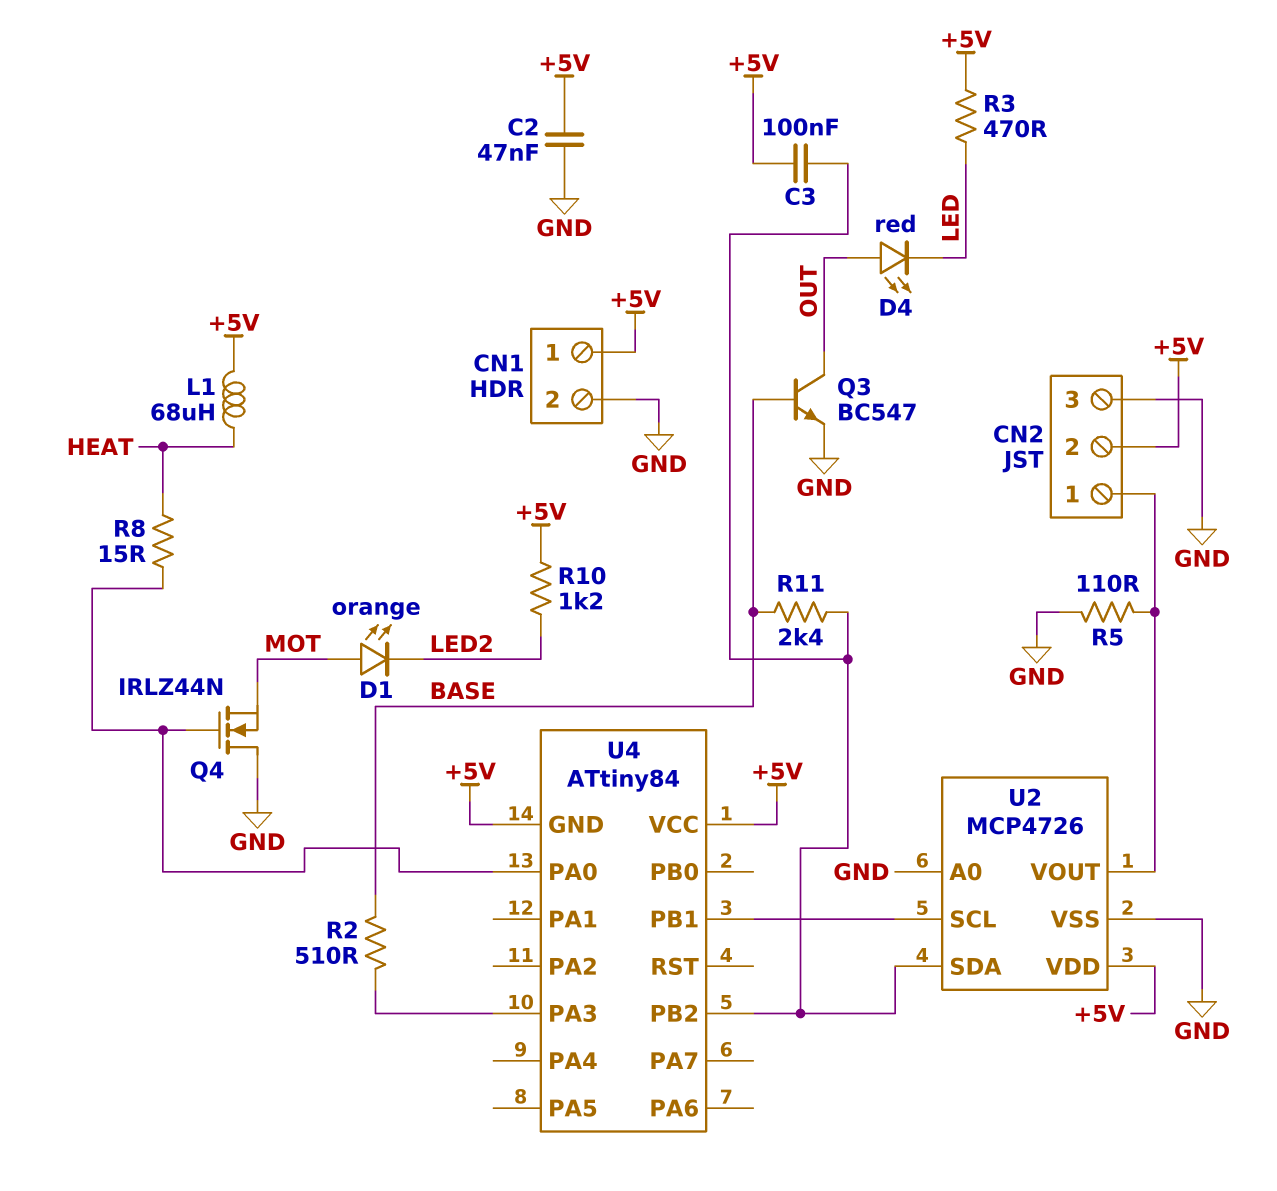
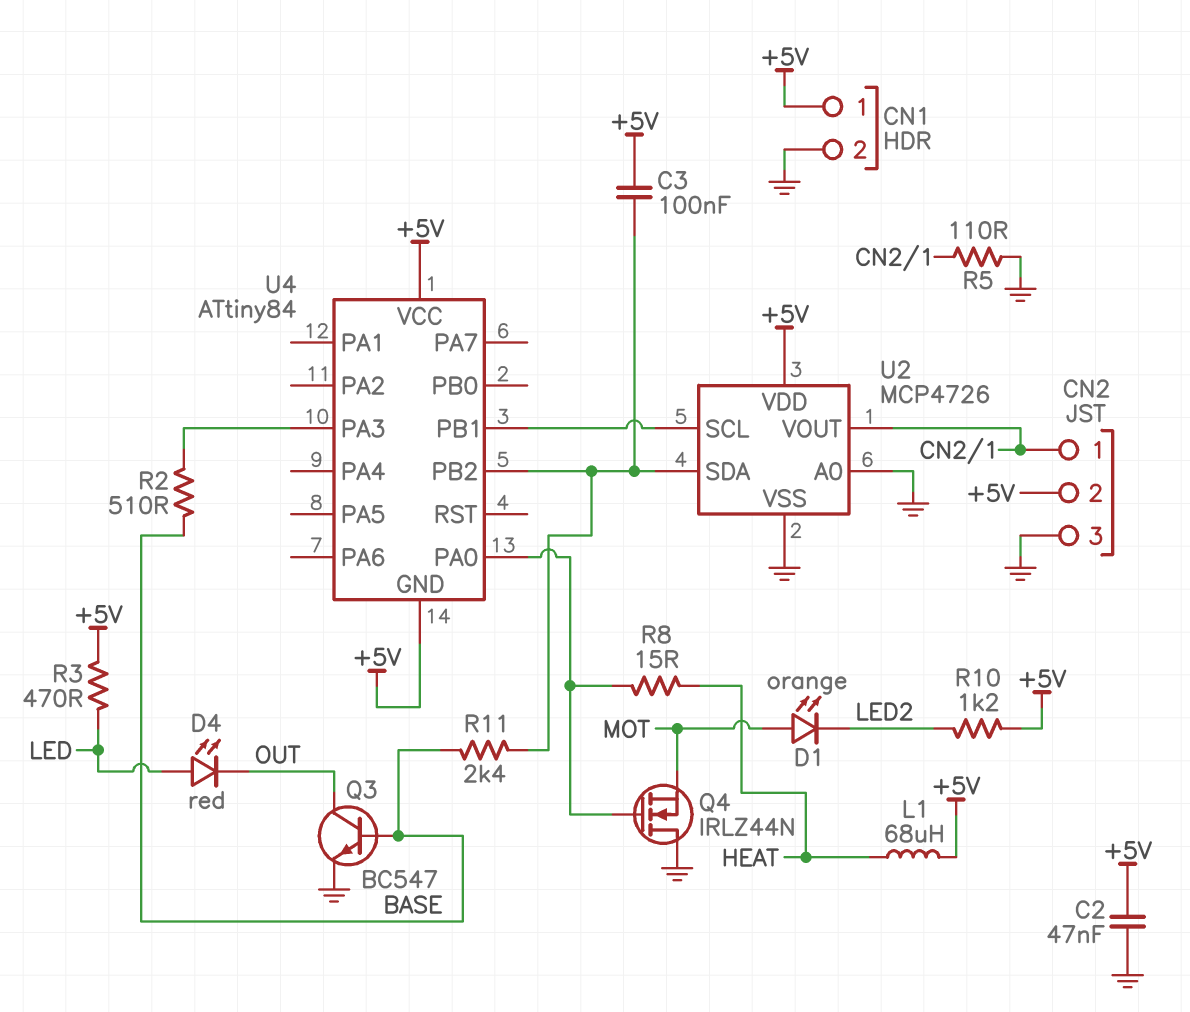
D4: LED red (A OUT, K LED) -> LED red (A LED, K OUT)

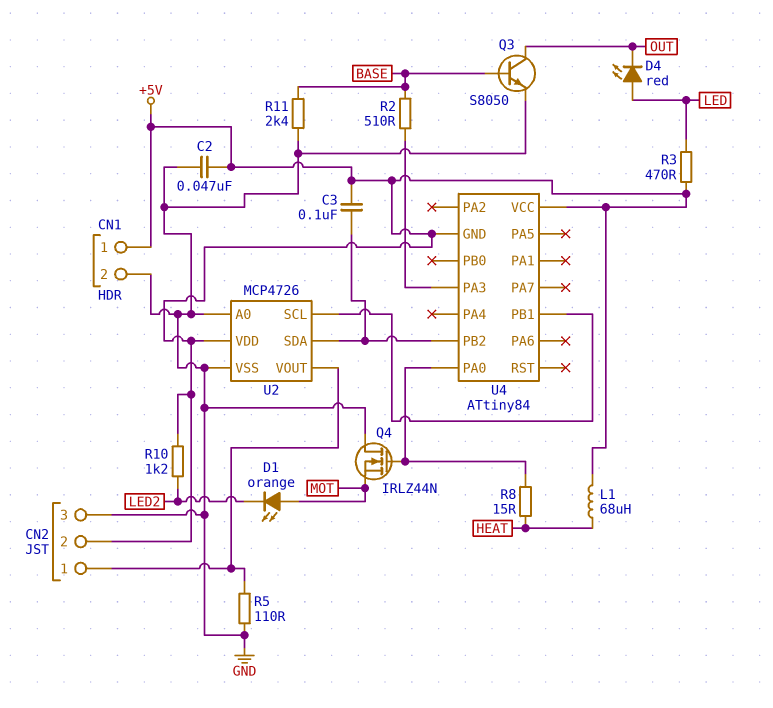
Q3: NPN BC547 (B BASE, C OUT, E GND) -> NPN S8050 (B BASE, C OUT, E GND)
R11: 2.4k (BASE, U2/SDA) -> 2.4k (BASE, GND)

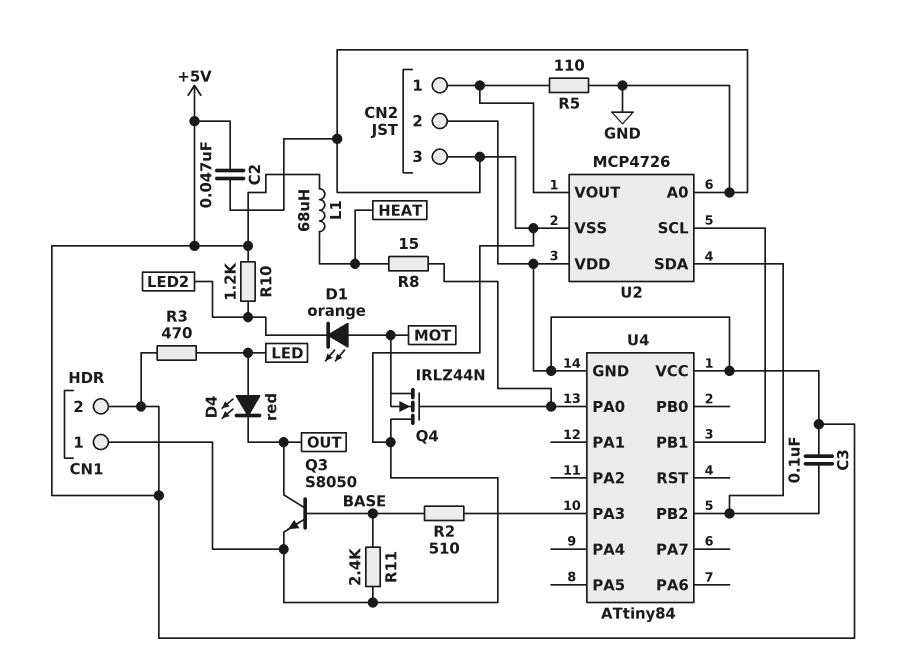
CN1 pin 1: +5V -> GND
CN1 pin 2: GND -> +5V

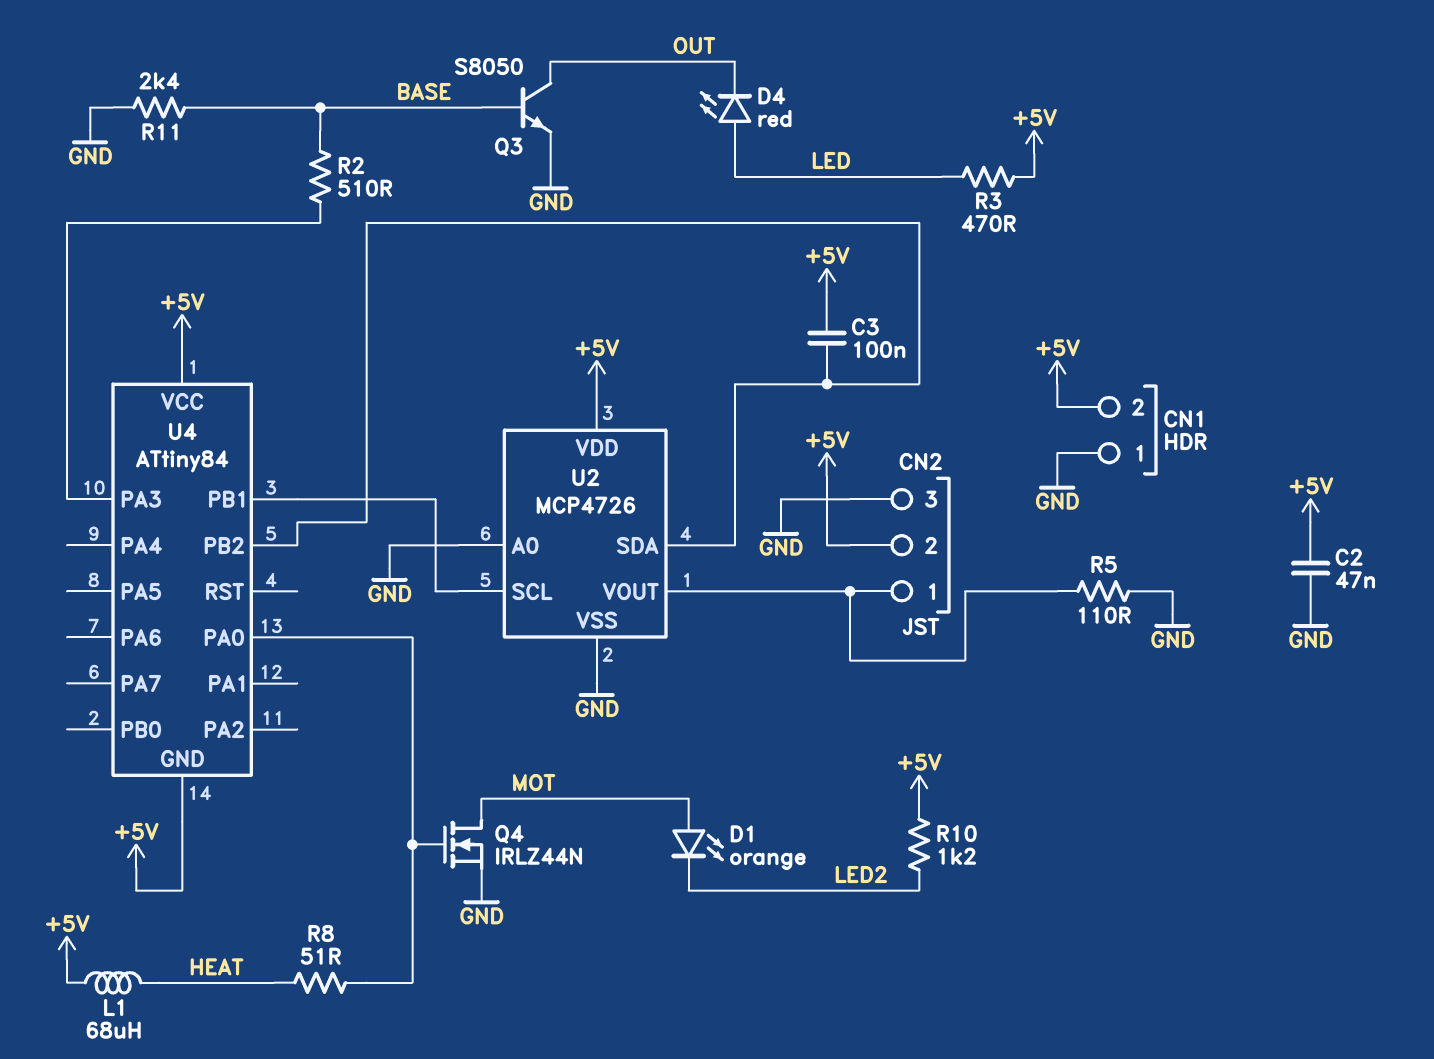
Q4: NMOS IRLZ44N (G U4/PA0, D GND, S MOT) -> NMOS IRLZ44N (G U4/PA0, D MOT, S GND)
R8: 15 (HEAT, U4/PA0) -> 51 (HEAT, U4/PA0)

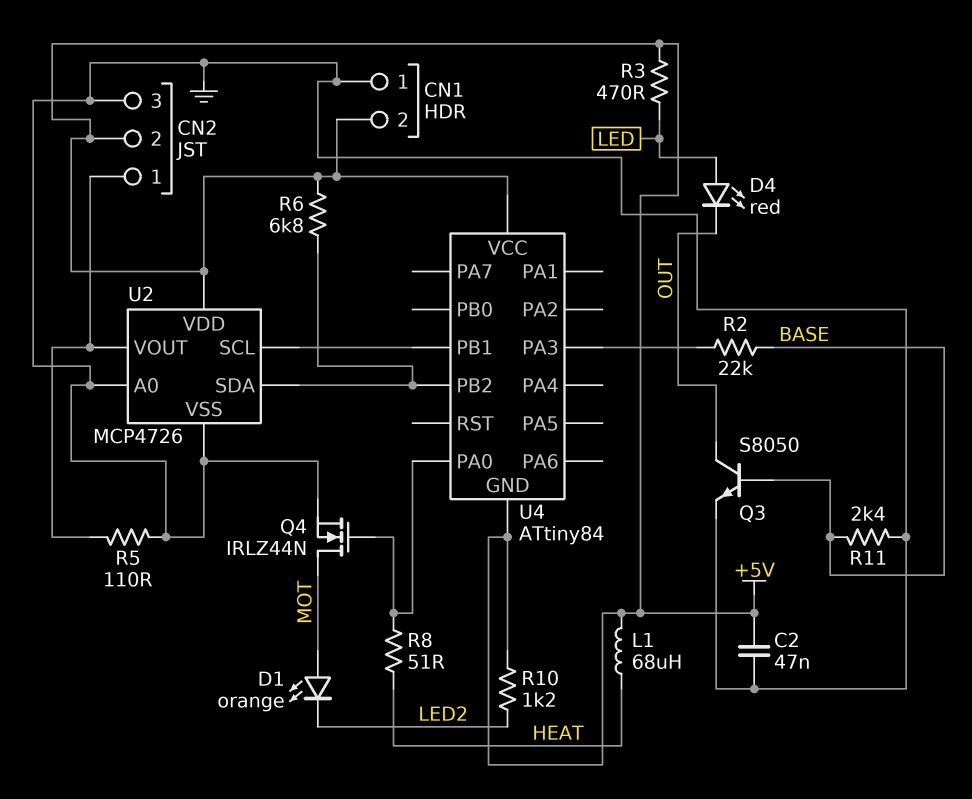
C3: 100nF (+5V, U2/SDA) -> none
R2: 510 (BASE, U4/PA3) -> 22k (BASE, U4/PA3)
R6: none -> 6.8k (+5V, U2/SDA)

